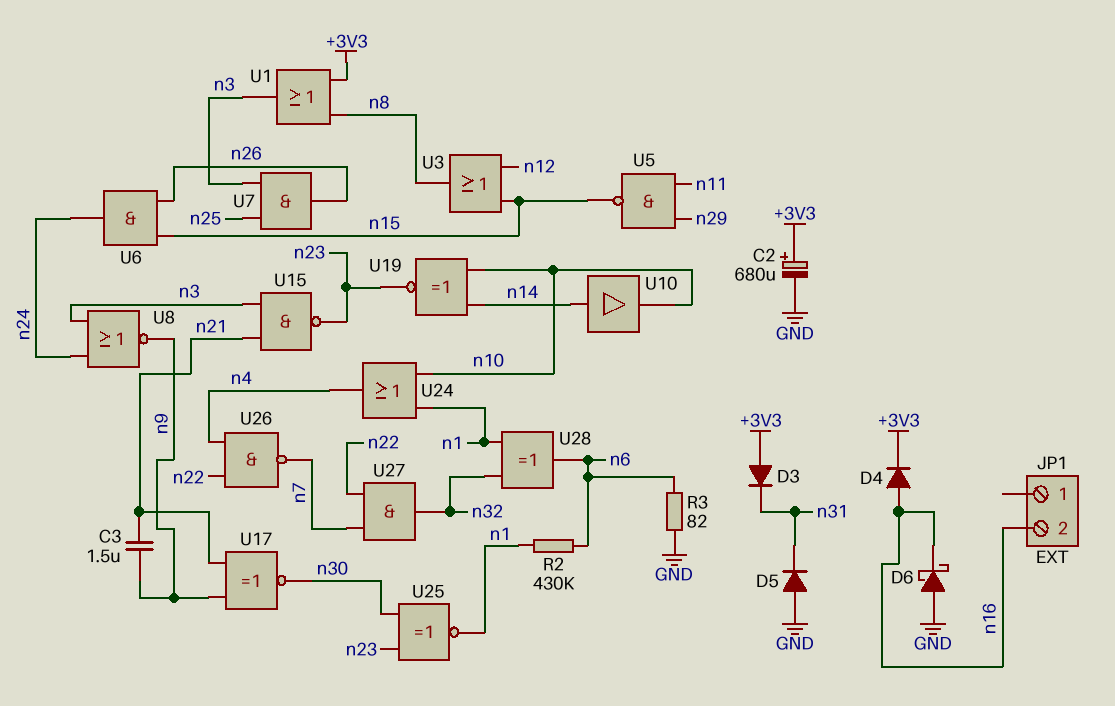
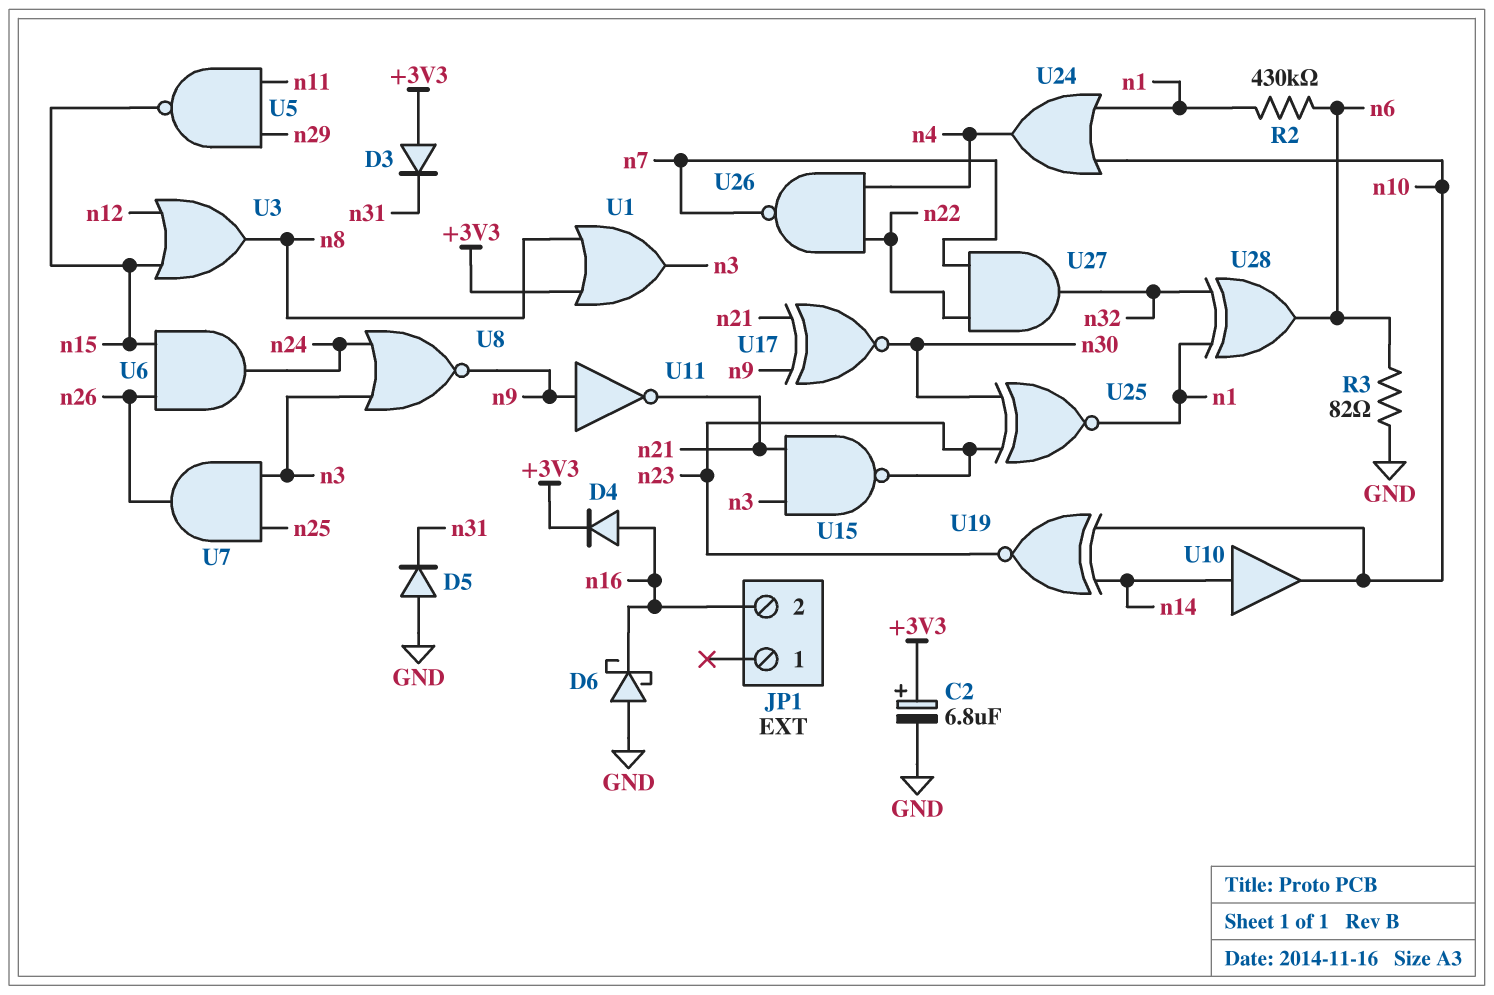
C2: 680uF (plus +3V3, minus GND) -> 6.8uF (plus +3V3, minus GND)
C3: 1.5uF (n9, n21) -> none
U11: none -> NOT (in n9, out n21)

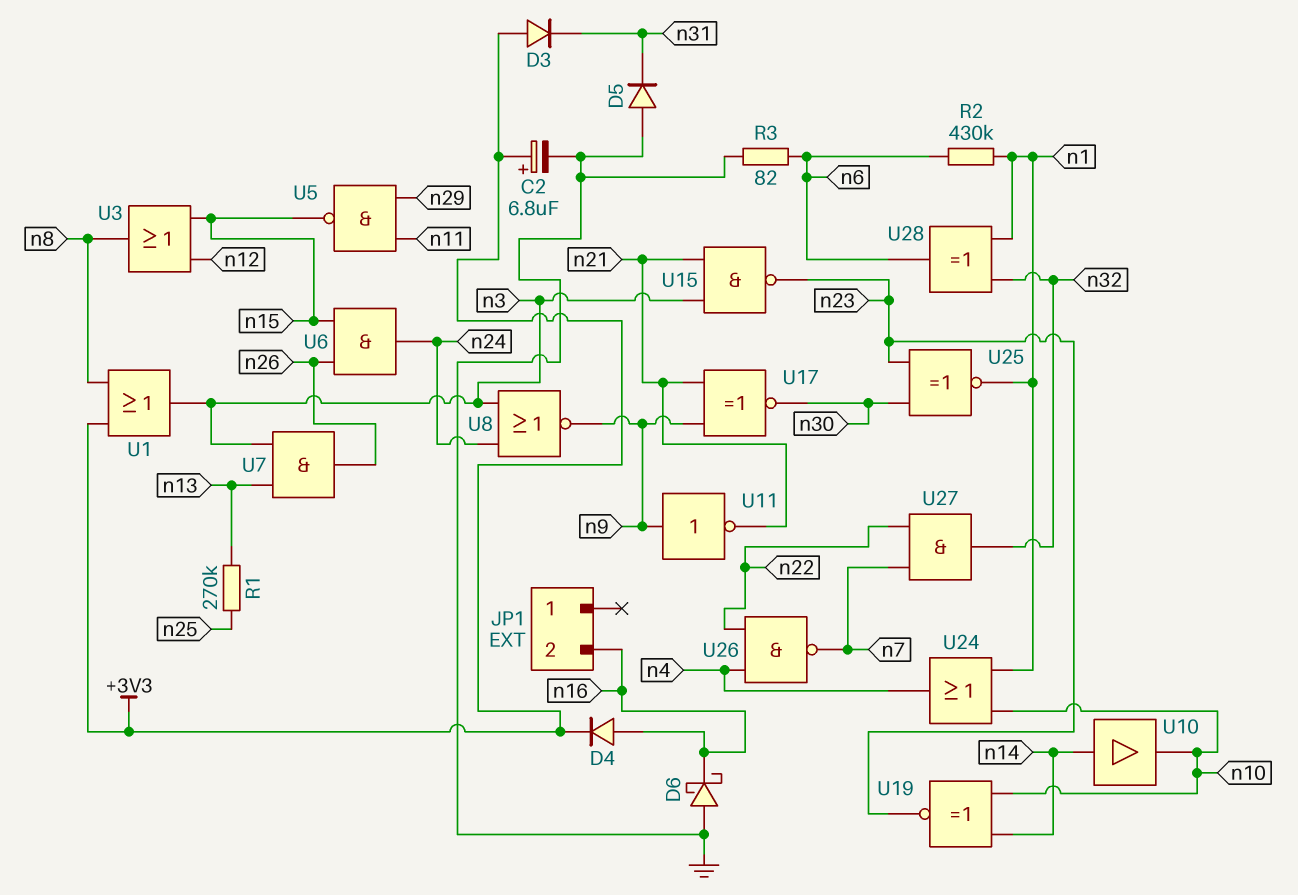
R1: none -> 270k (n13, n25)
U7: AND (in n3, in n25, out n26) -> AND (in n3, in n13, out n26)

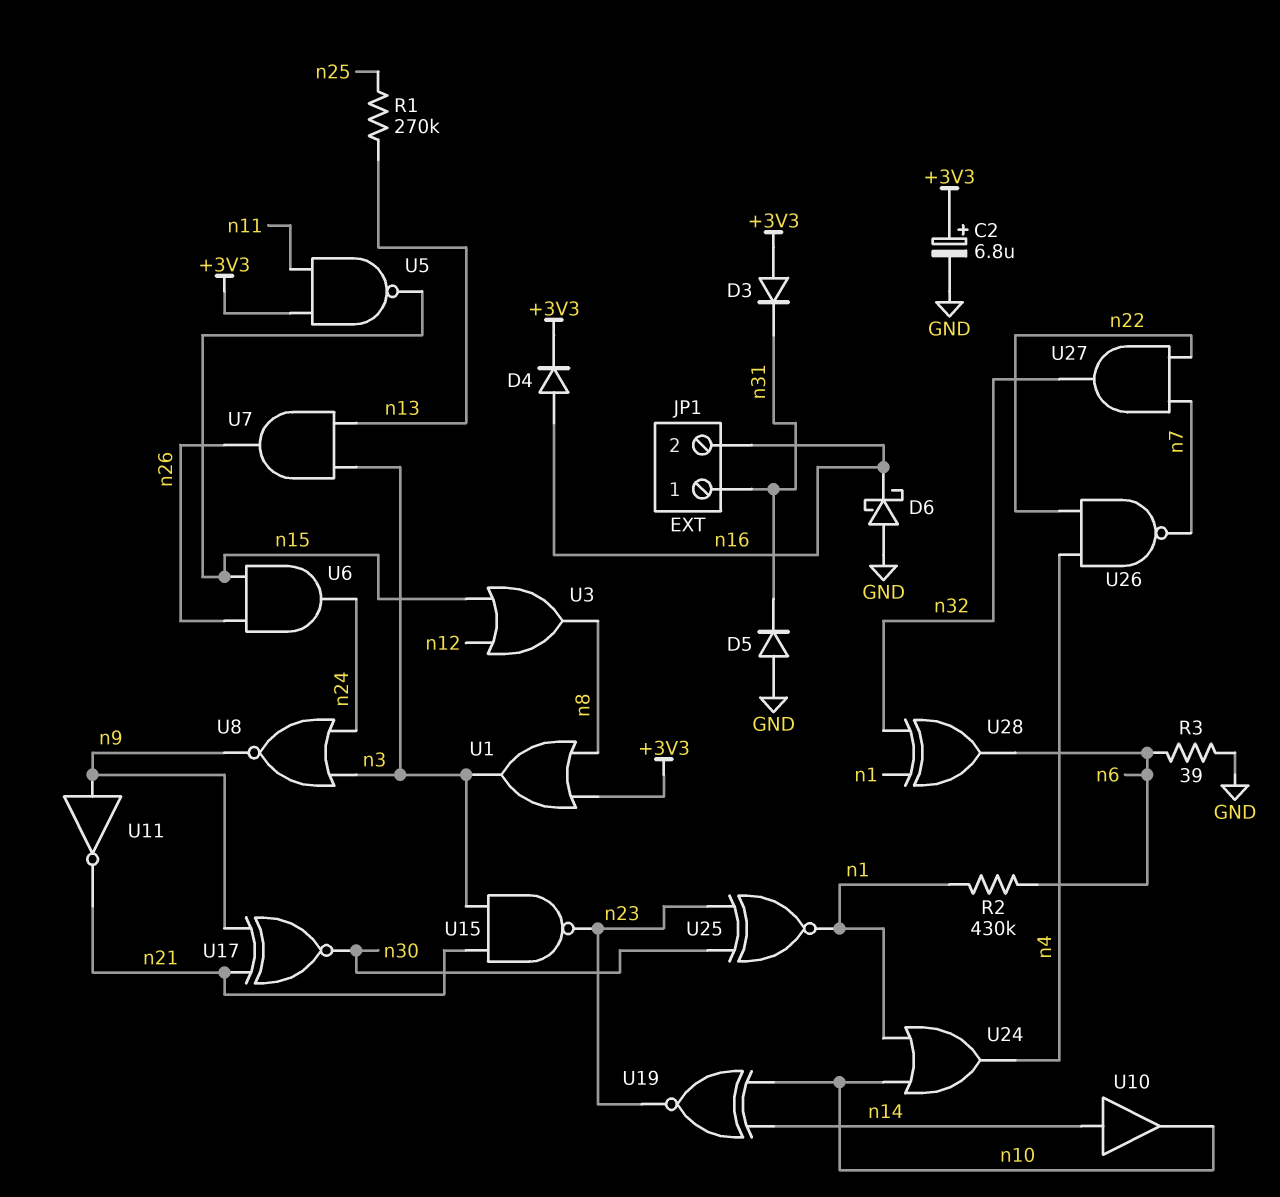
JP1 pin 1: none -> n31
R3: 82 (GND, n6) -> 39 (GND, n6)
U5: NAND (in n11, in n29, out n15) -> NAND (in +3V3, in n11, out n15)

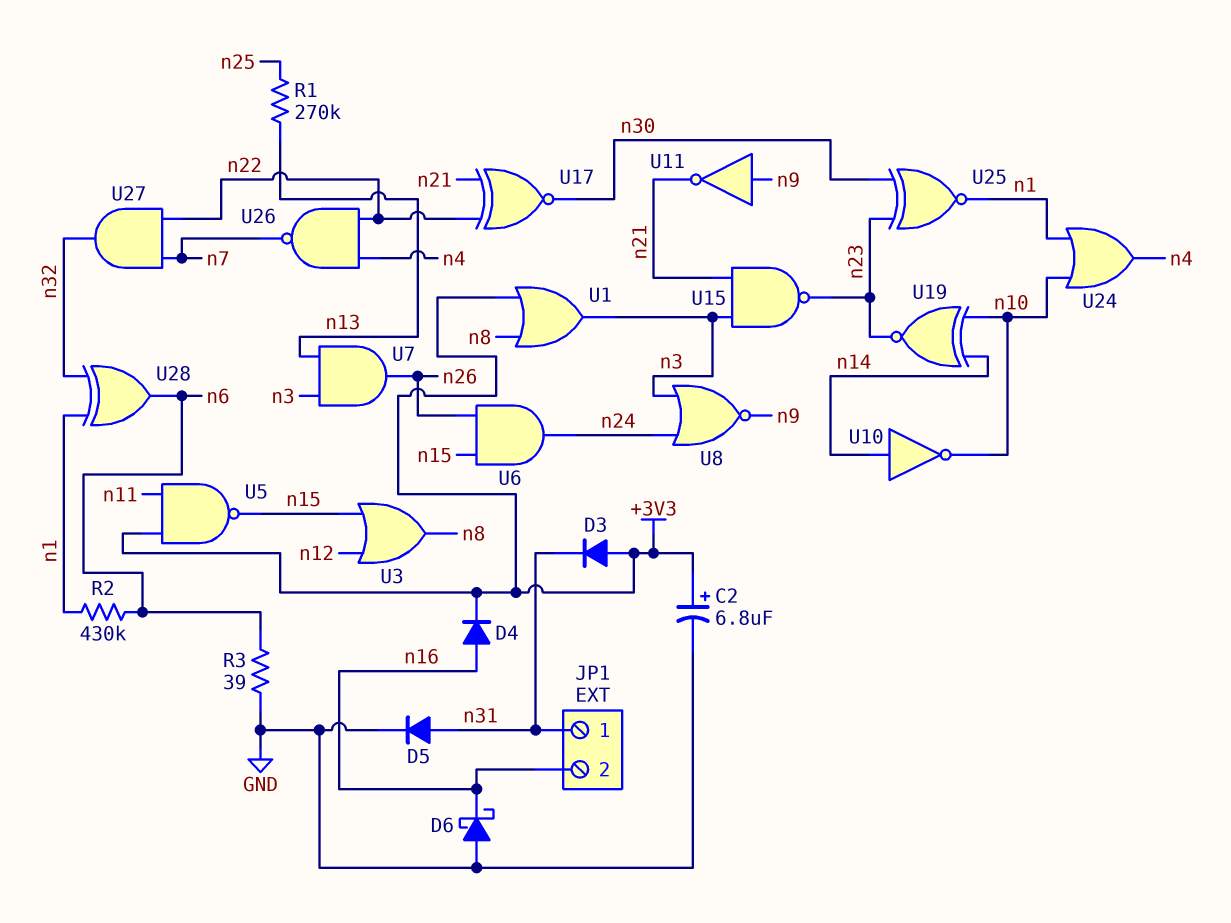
D5: diode (A GND, K n31) -> diode (A n31, K GND)
U10: buffer (in n14, out n10) -> NOT (in n14, out n10)
U17: XNOR (in n9, in n21, out n30) -> XNOR (in n21, in n22, out n30)

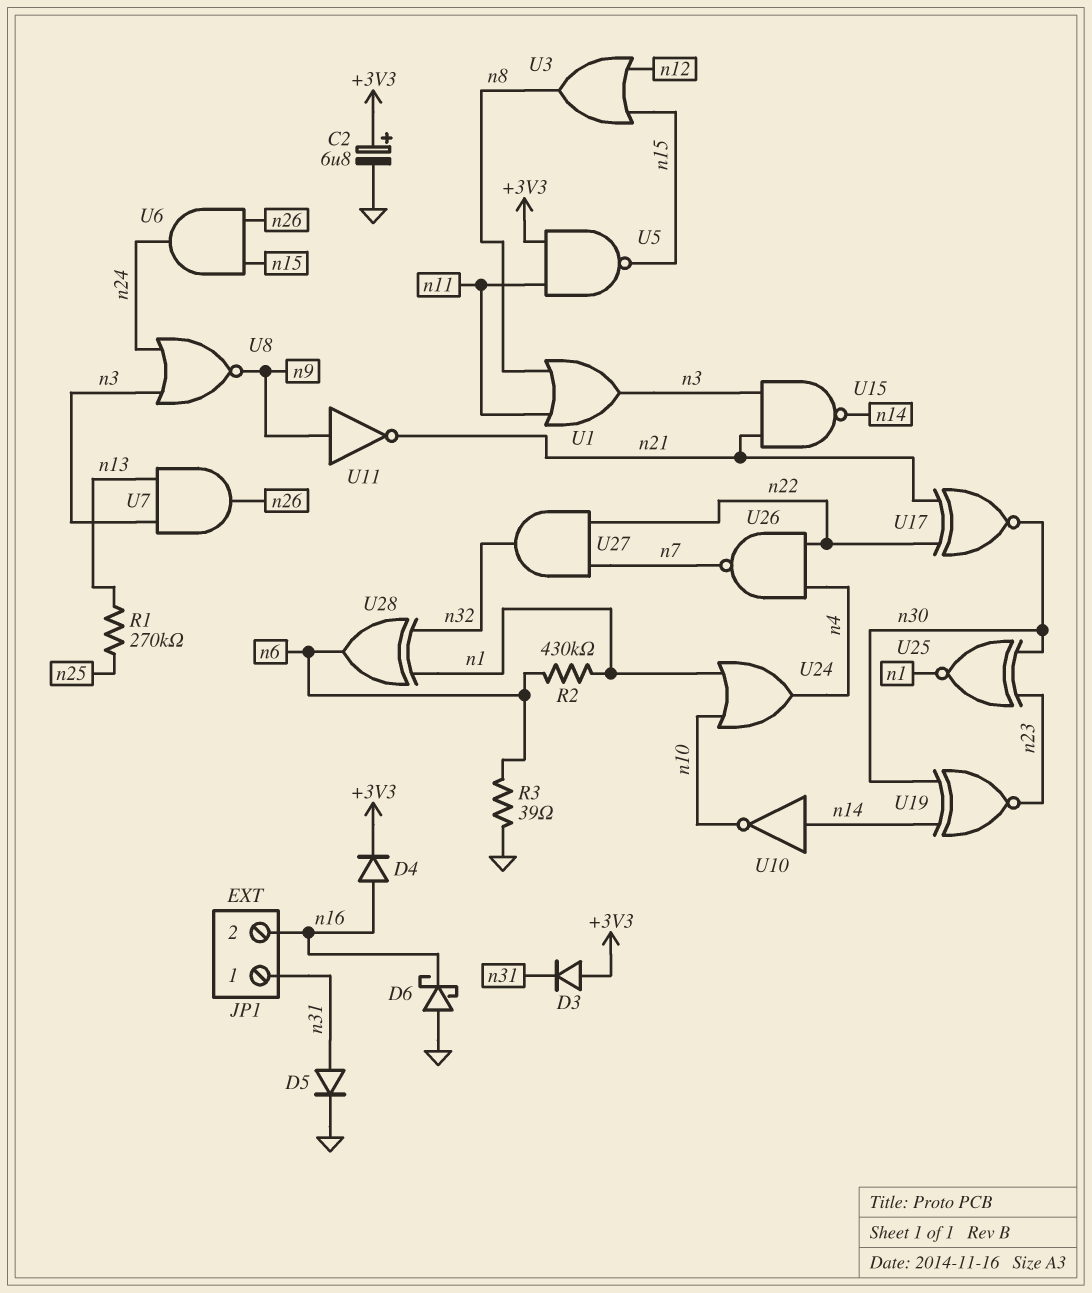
U1: OR (in +3V3, in n8, out n3) -> OR (in n8, in n11, out n3)
U15: NAND (in n3, in n21, out n23) -> NAND (in n3, in n21, out n14)
U19: XNOR (in n10, in n14, out n23) -> XNOR (in n14, in n30, out n23)

